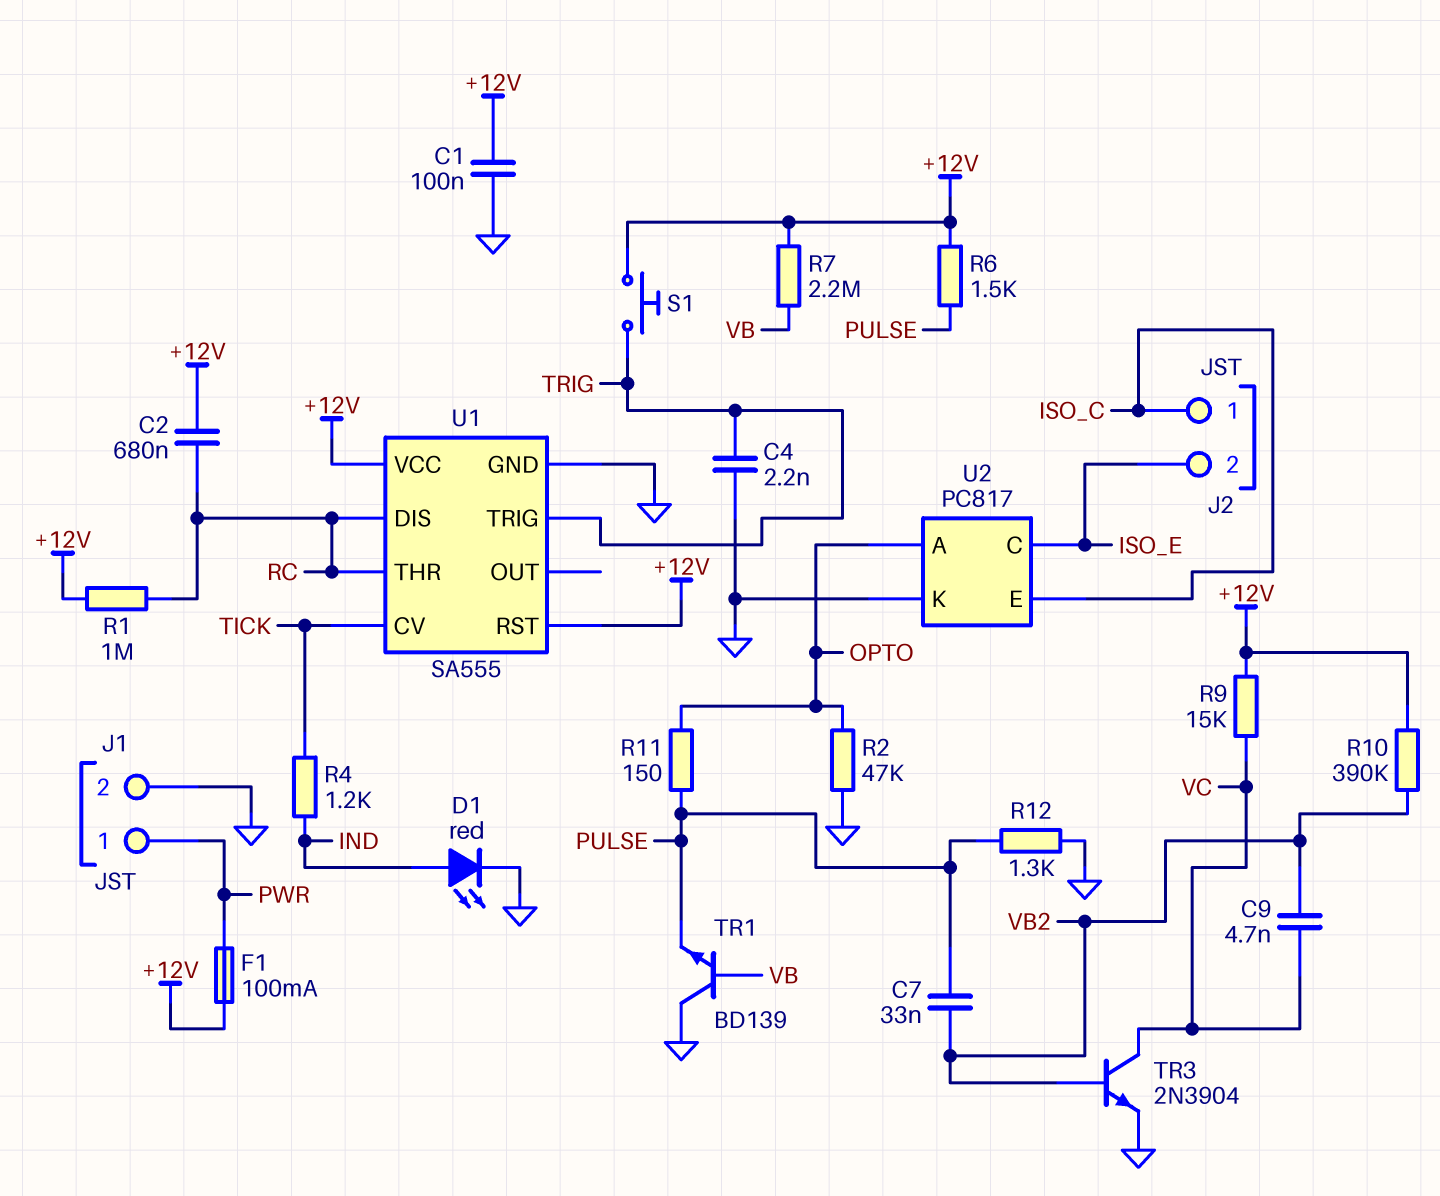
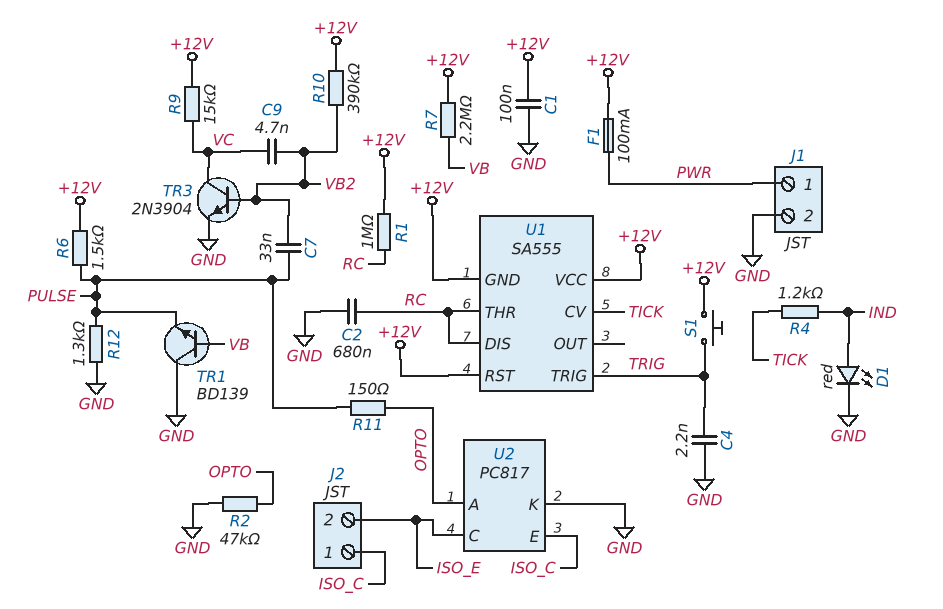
C2: 680nF (+12V, RC) -> 680nF (GND, RC)
U1 pin GND: GND -> +12V

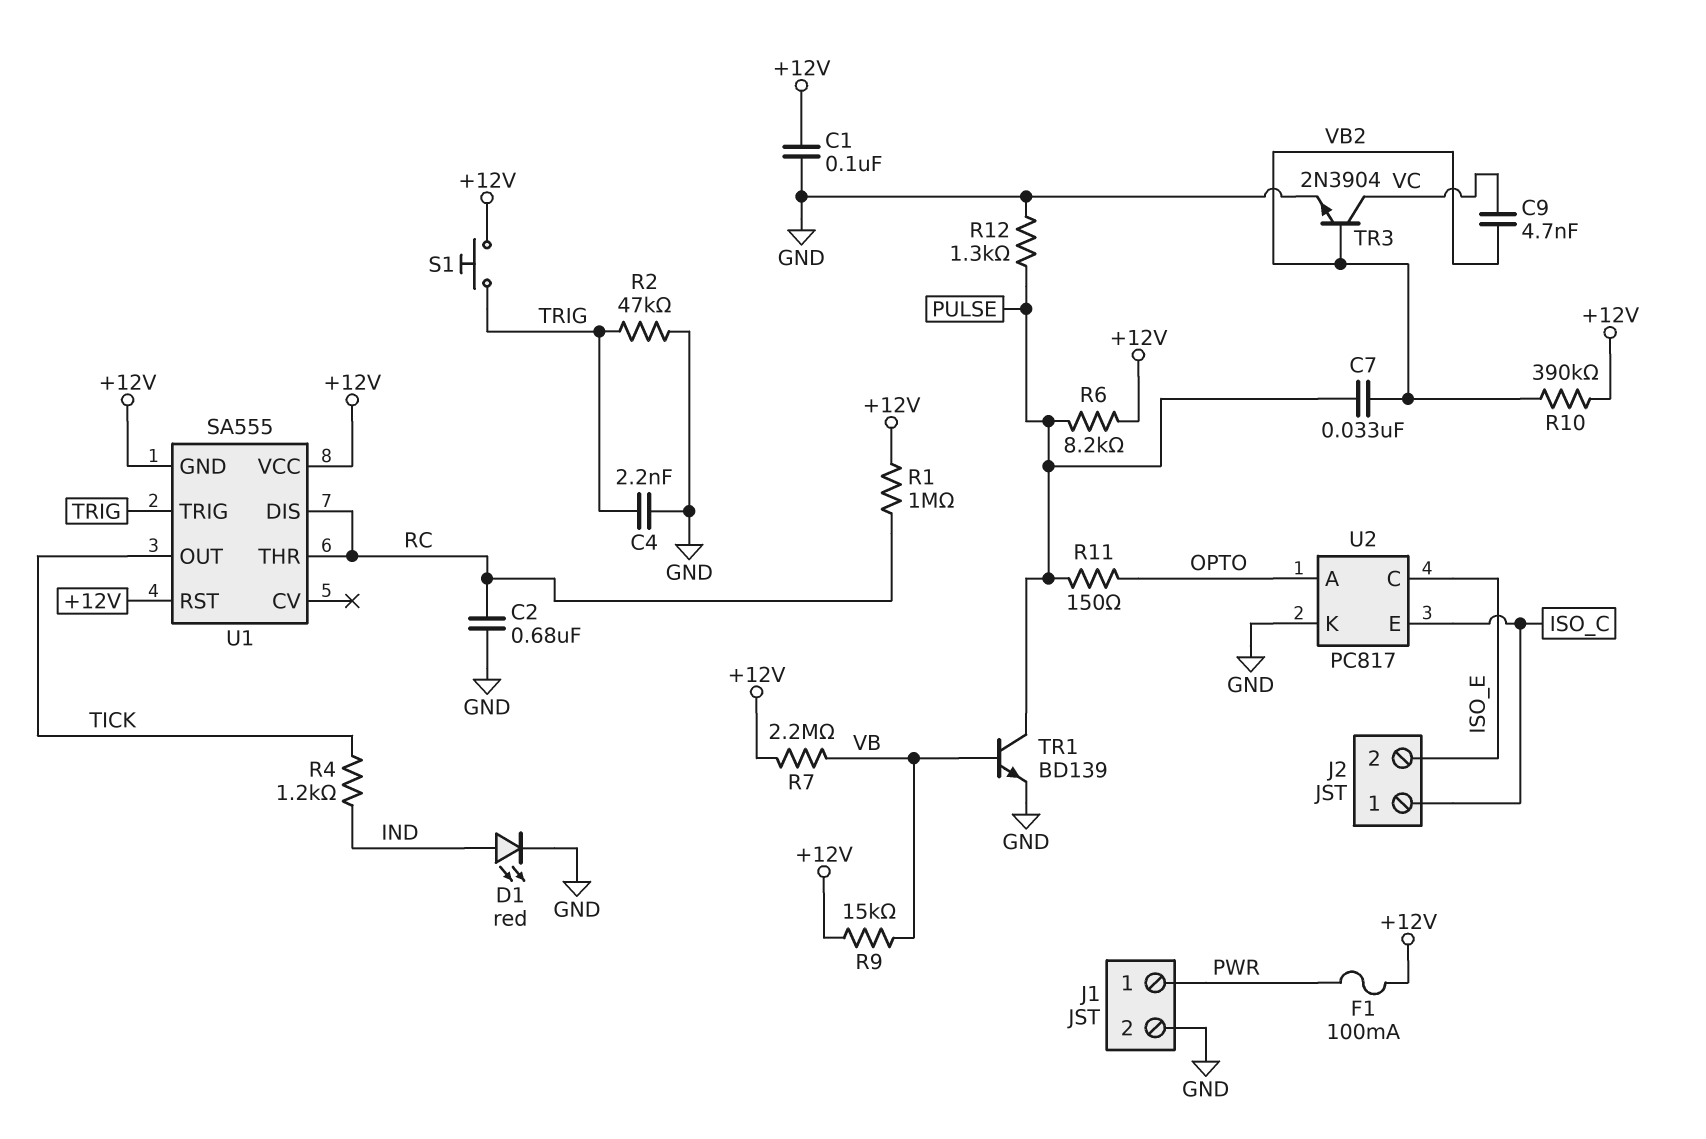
R2: 47k (GND, OPTO) -> 47k (GND, TRIG)
R6: 1.5k (+12V, PULSE) -> 8.2k (+12V, PULSE)
R9: 15k (+12V, VC) -> 15k (+12V, VB)
TR1: NPN BD139 (B VB, C GND, E PULSE) -> NPN BD139 (B VB, C PULSE, E GND)
U1 pin CV: TICK -> none
U1 pin OUT: none -> TICK

